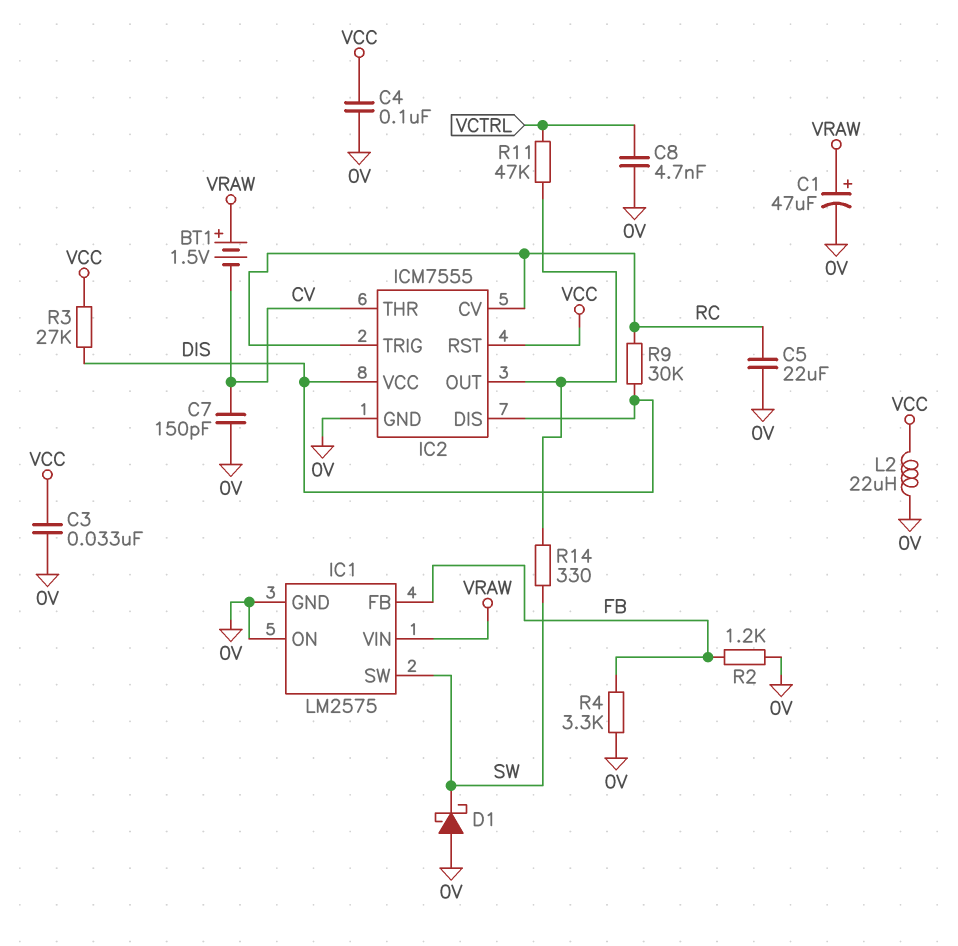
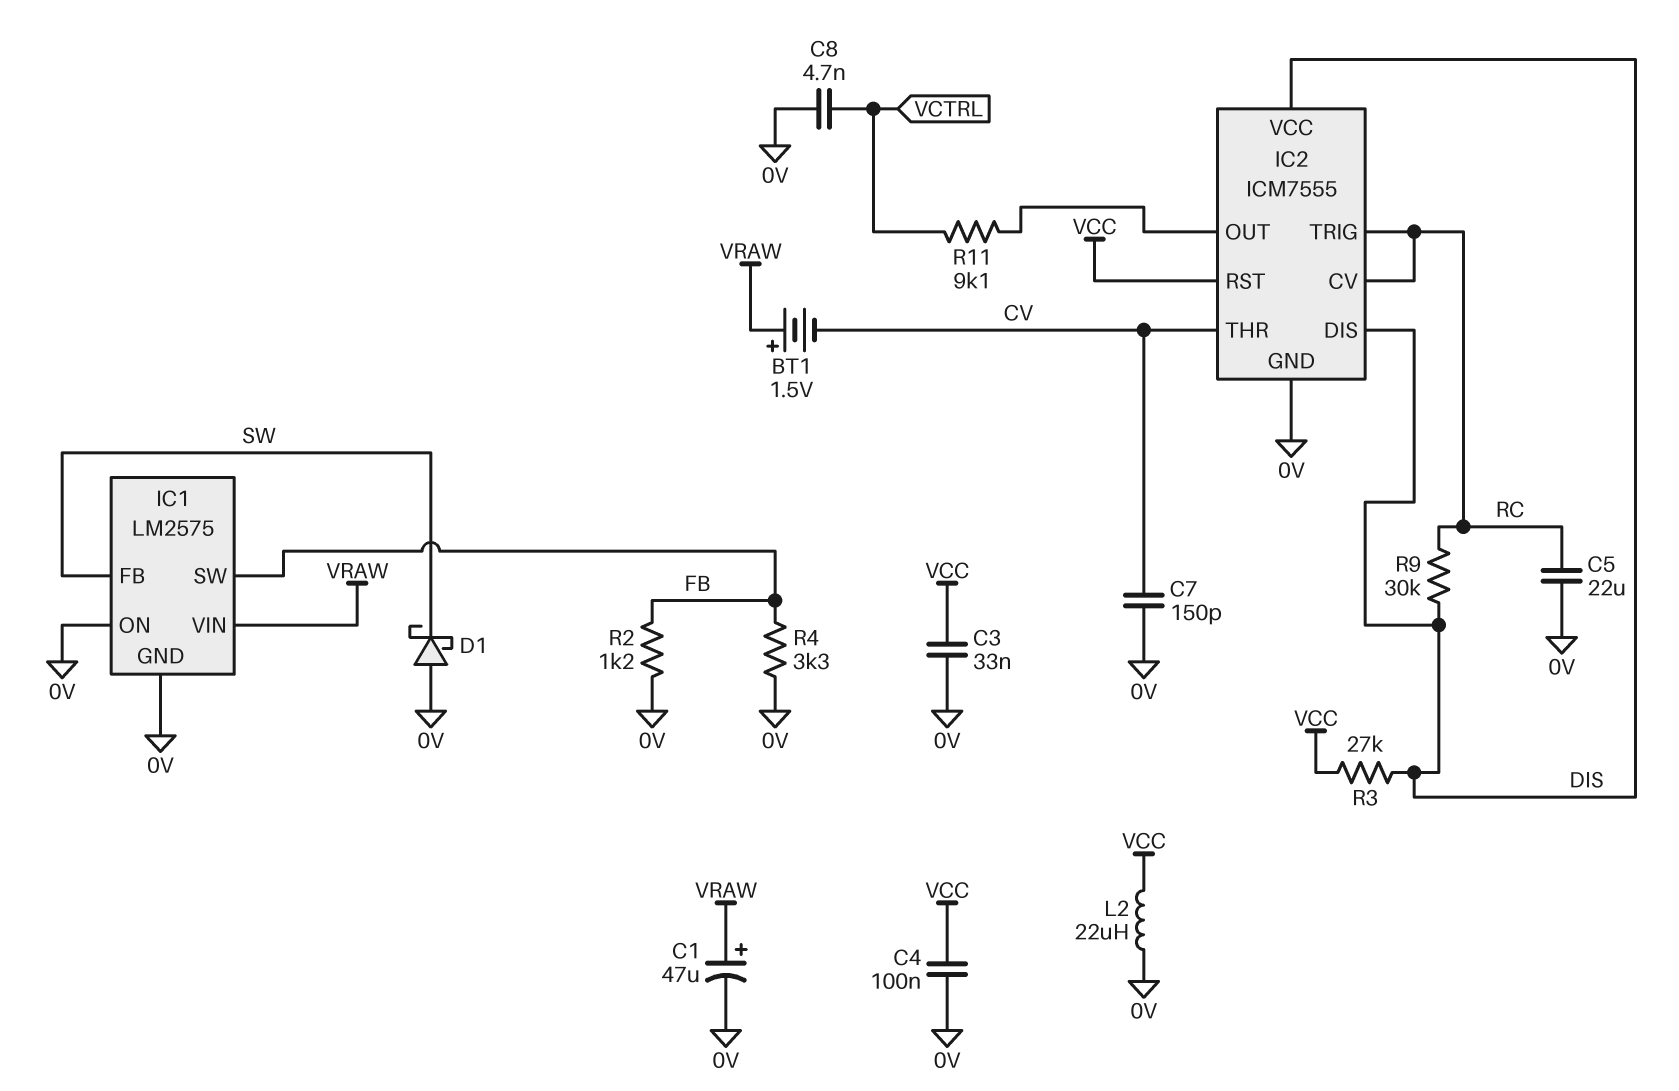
IC1 pin FB: FB -> SW
IC1 pin SW: SW -> FB
R11: 47k (IC2/OUT, VCTRL) -> 9.1k (IC2/OUT, VCTRL)
R14: 330 (IC2/OUT, SW) -> none

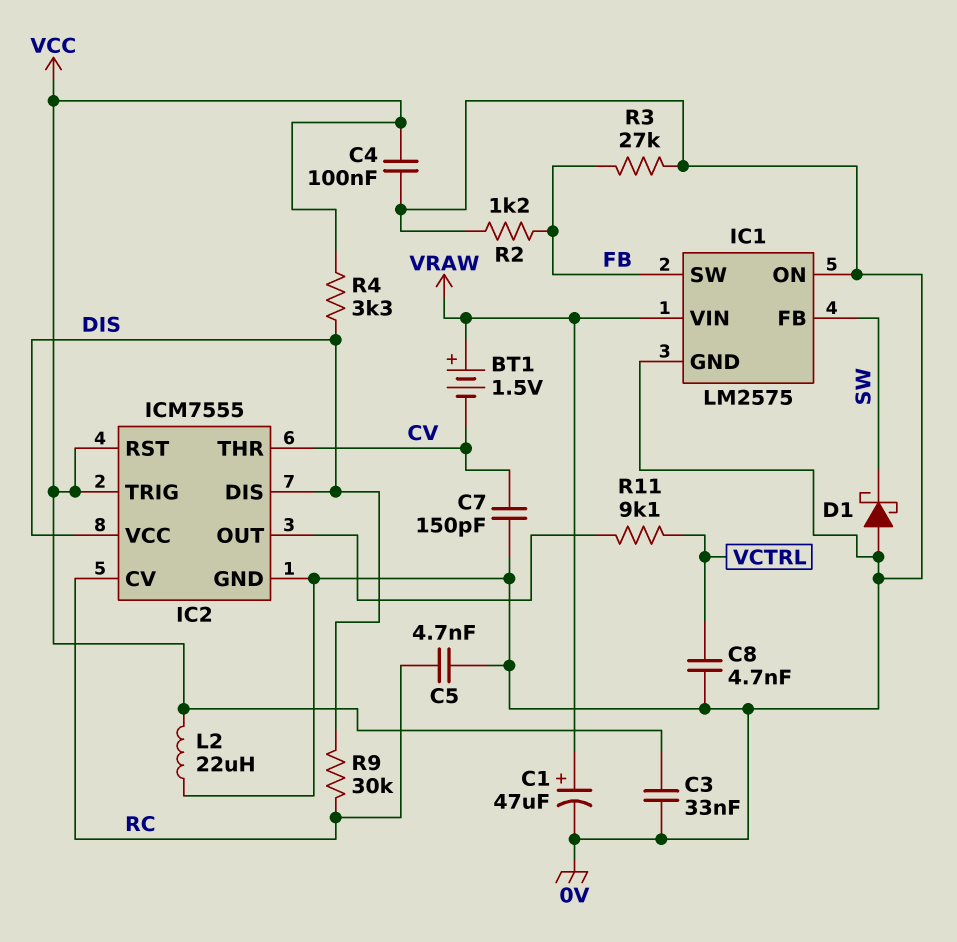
C5: 22uF (0V, RC) -> 4.7nF (0V, RC)
IC2 pin TRIG: RC -> VCC
R3: 27k (DIS, VCC) -> 27k (0V, FB)
R4: 3.3k (0V, FB) -> 3.3k (DIS, VCC)

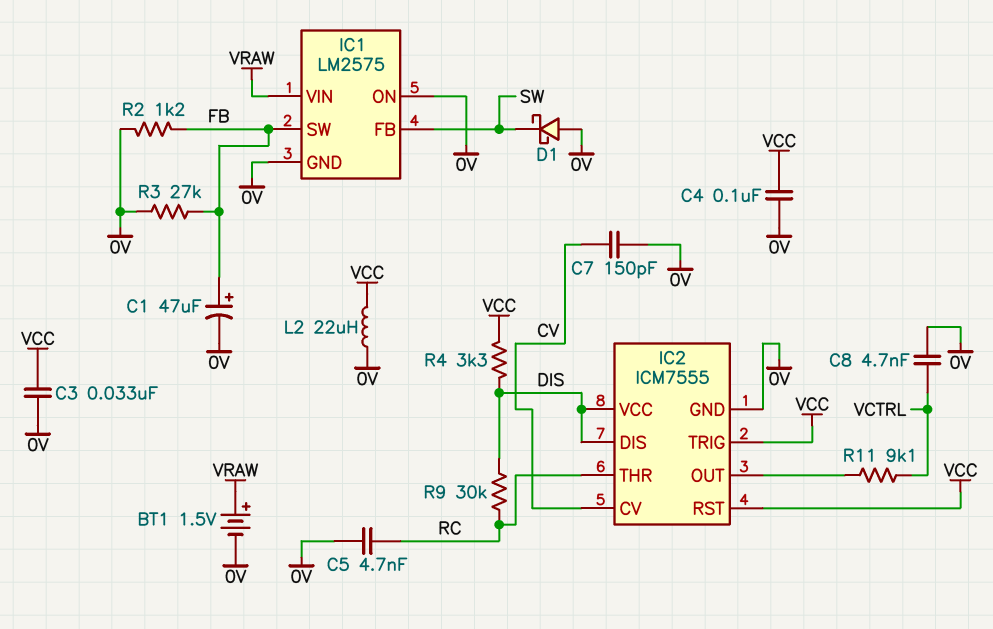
BT1: 1.5V (plus VRAW, minus CV) -> 1.5V (plus VRAW, minus 0V)
C1: 47uF (plus VRAW, minus 0V) -> 47uF (plus FB, minus 0V)
IC2 pin CV: RC -> CV
IC2 pin THR: CV -> RC

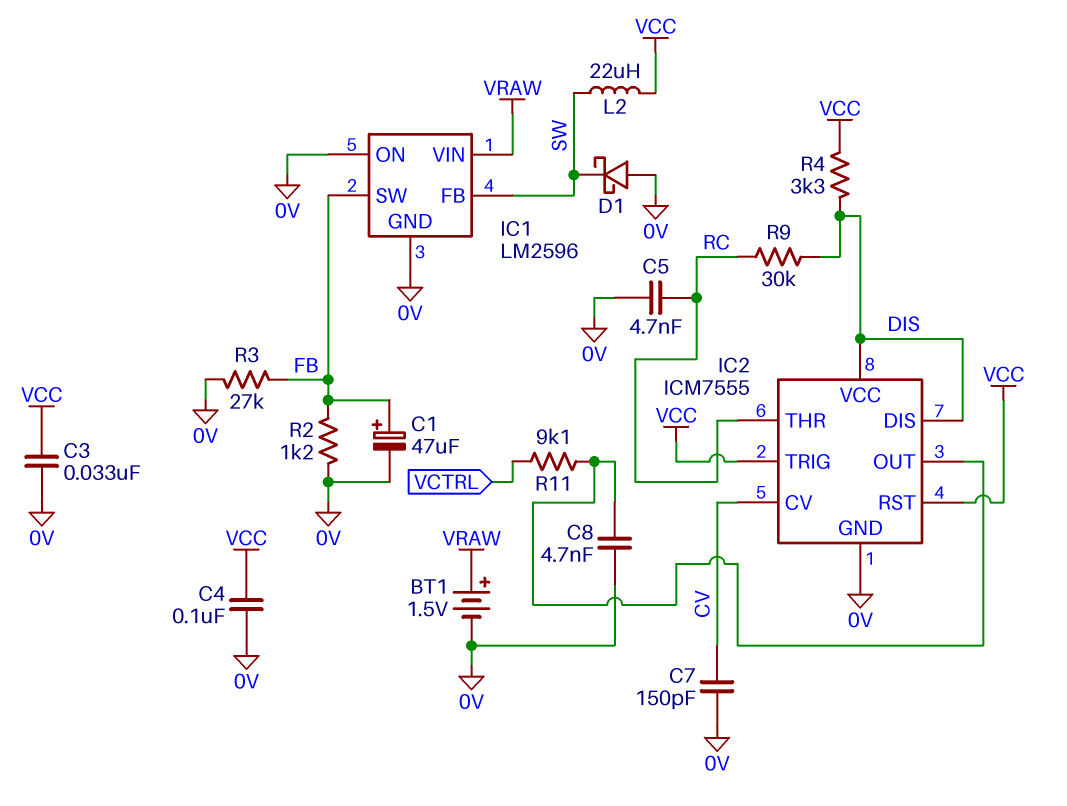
C8: 4.7nF (0V, VCTRL) -> 4.7nF (0V, IC2/OUT)
IC1: LM2575 -> LM2596
L2: 22uH (0V, VCC) -> 22uH (SW, VCC)

